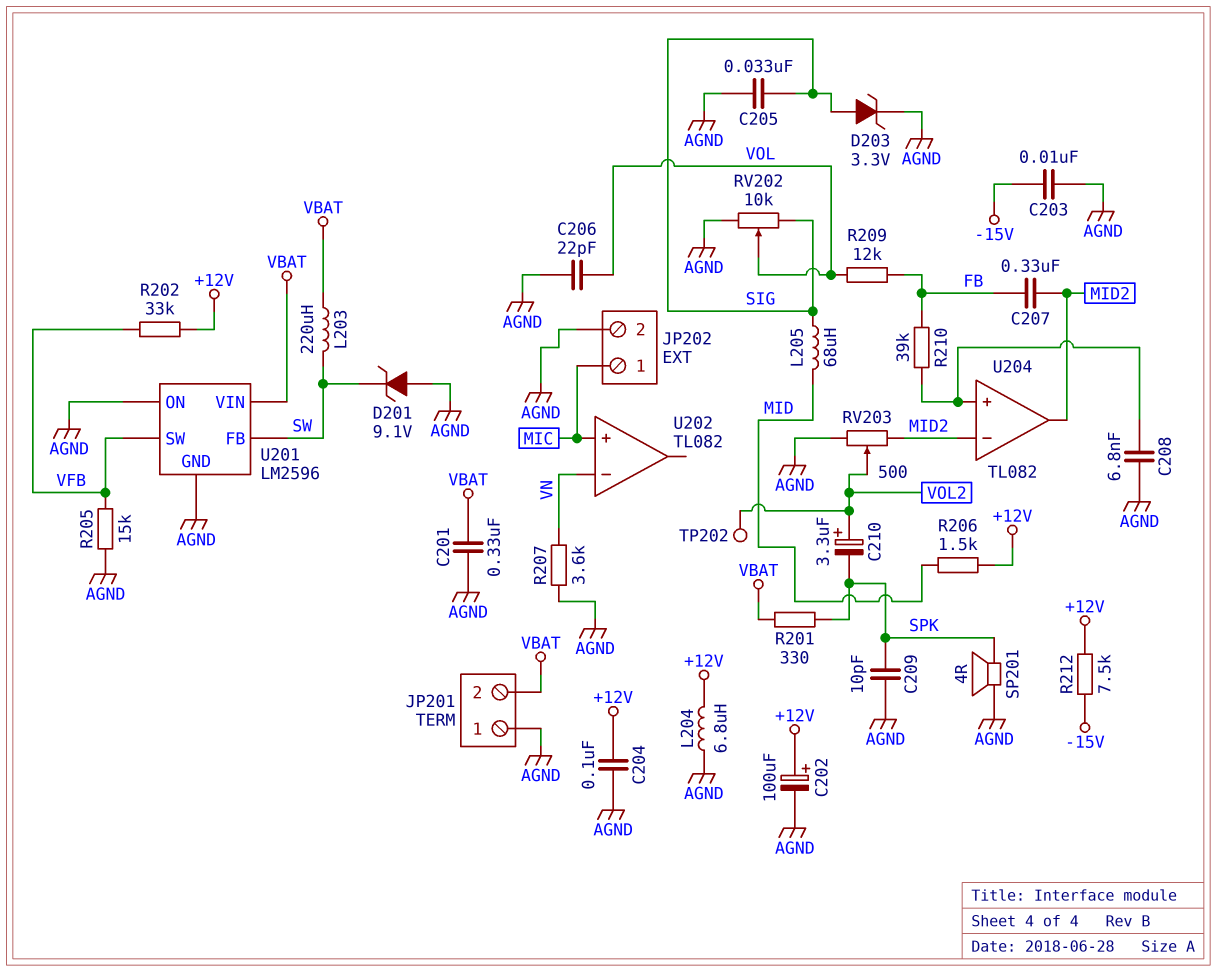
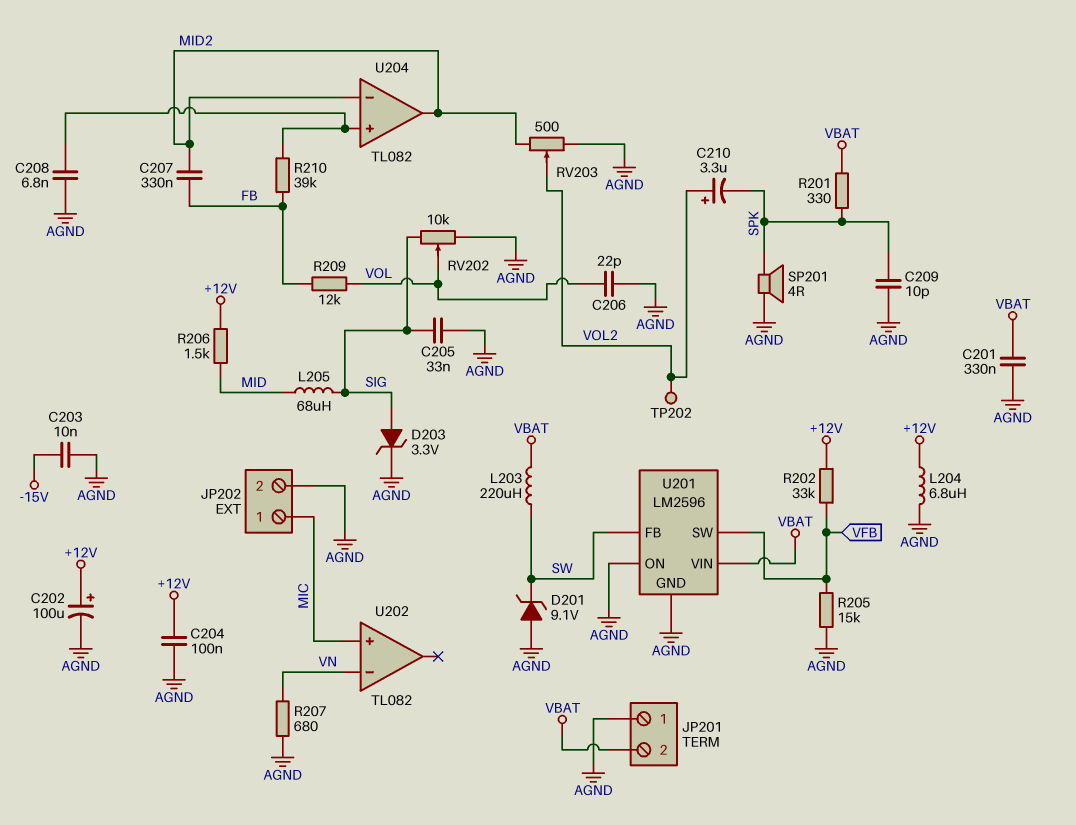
R207: 3.6k (AGND, VN) -> 680 (AGND, VN)
R212: 7.5k (+12V, -15V) -> none

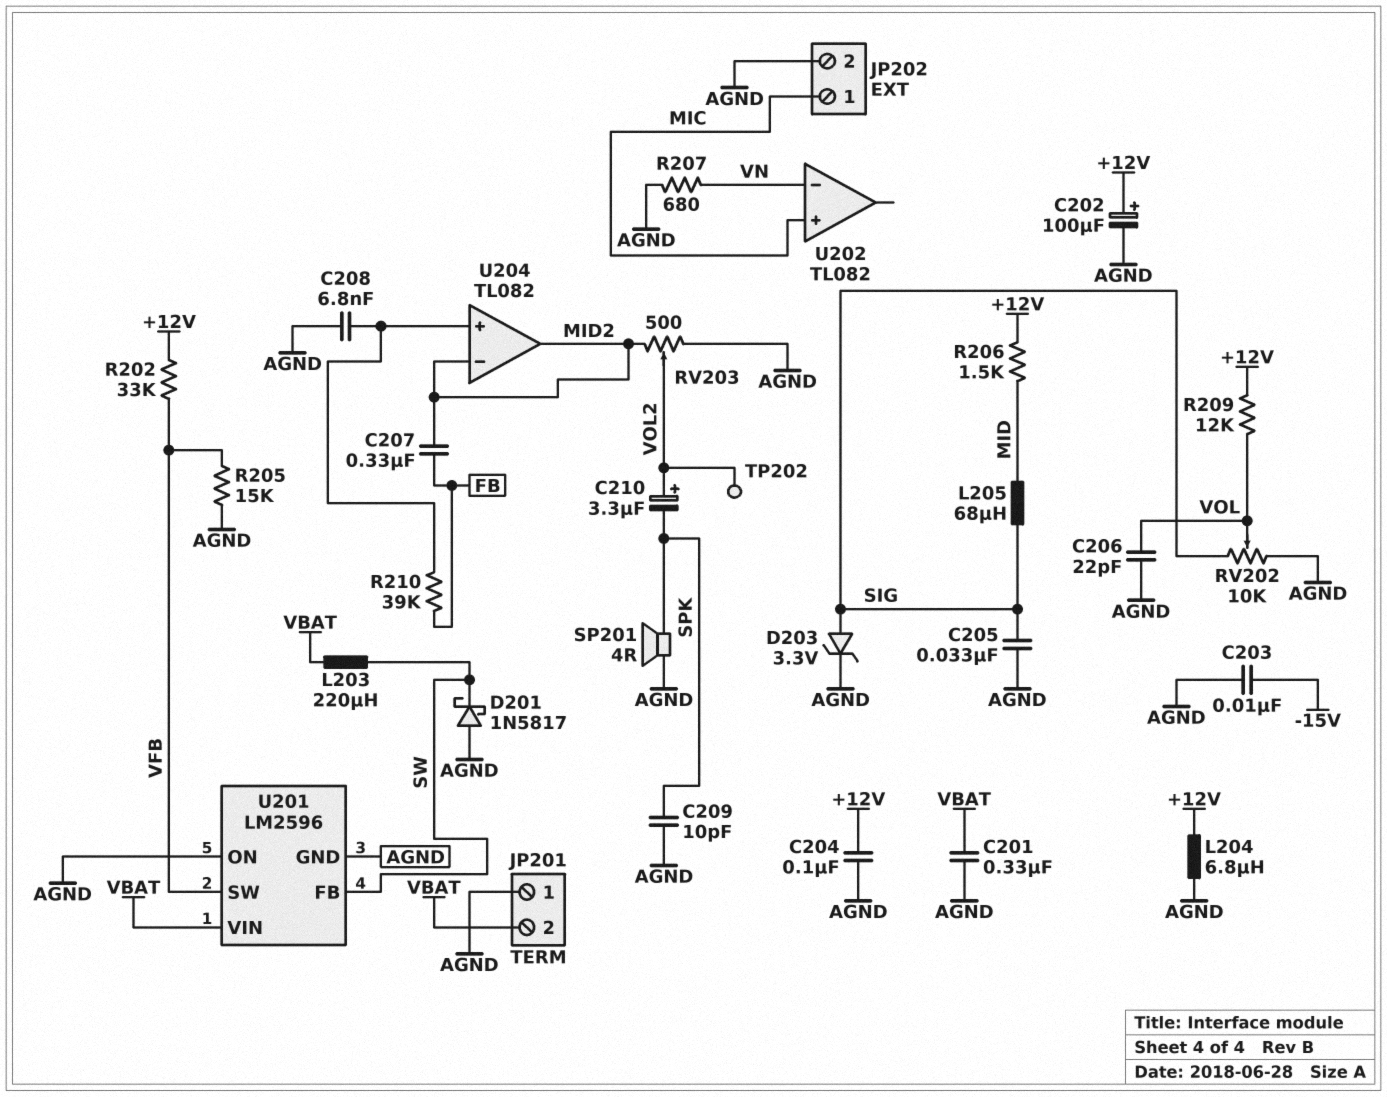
D201: zener 9.1V (A AGND, K SW) -> schottky 1N5817 (A AGND, K SW)
R201: 330 (SPK, VBAT) -> none
R209: 12k (FB, VOL) -> 12k (+12V, VOL)

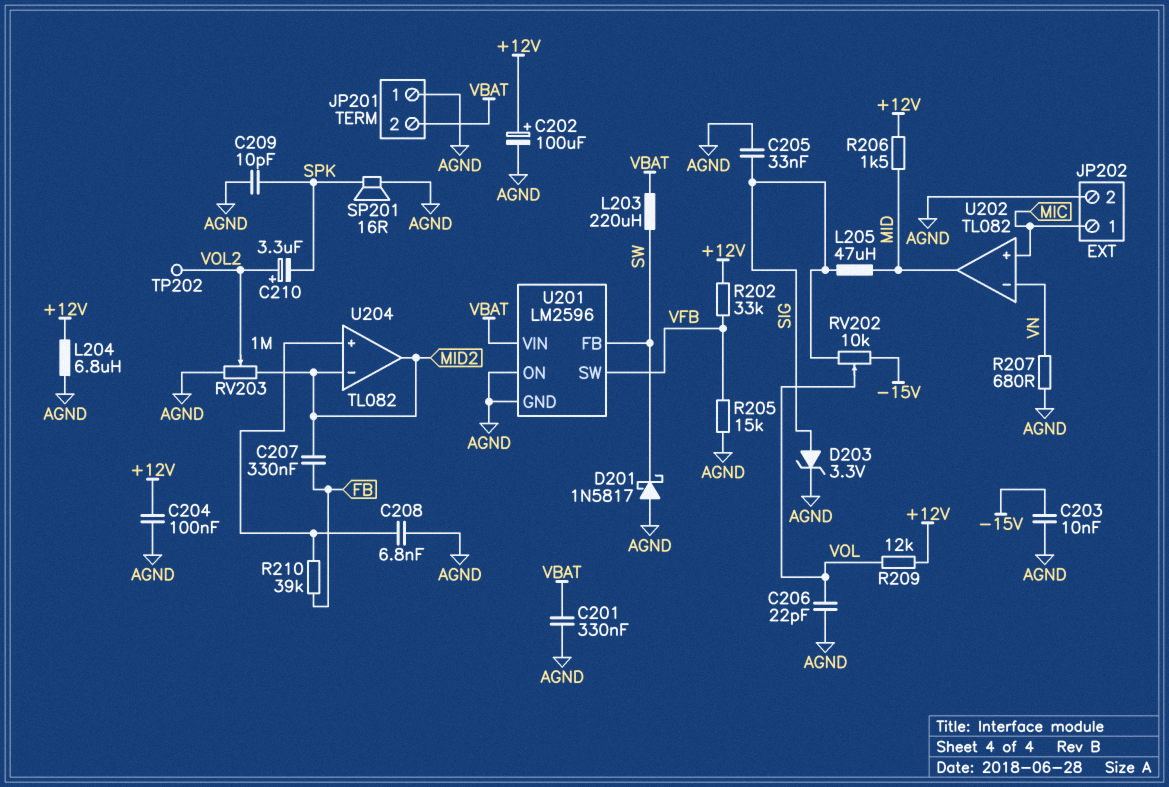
L205: 68uH (MID, SIG) -> 47uH (MID, SIG)
RV202: 10k (AGND, SIG, wiper VOL) -> 10k (-15V, SIG, wiper VOL)
RV203: 500 (AGND, MID2, wiper VOL2) -> 1M (AGND, MID2, wiper VOL2)
SP201: speaker 4R (AGND, SPK) -> speaker 16R (AGND, SPK)
U202 pin out: none -> MID

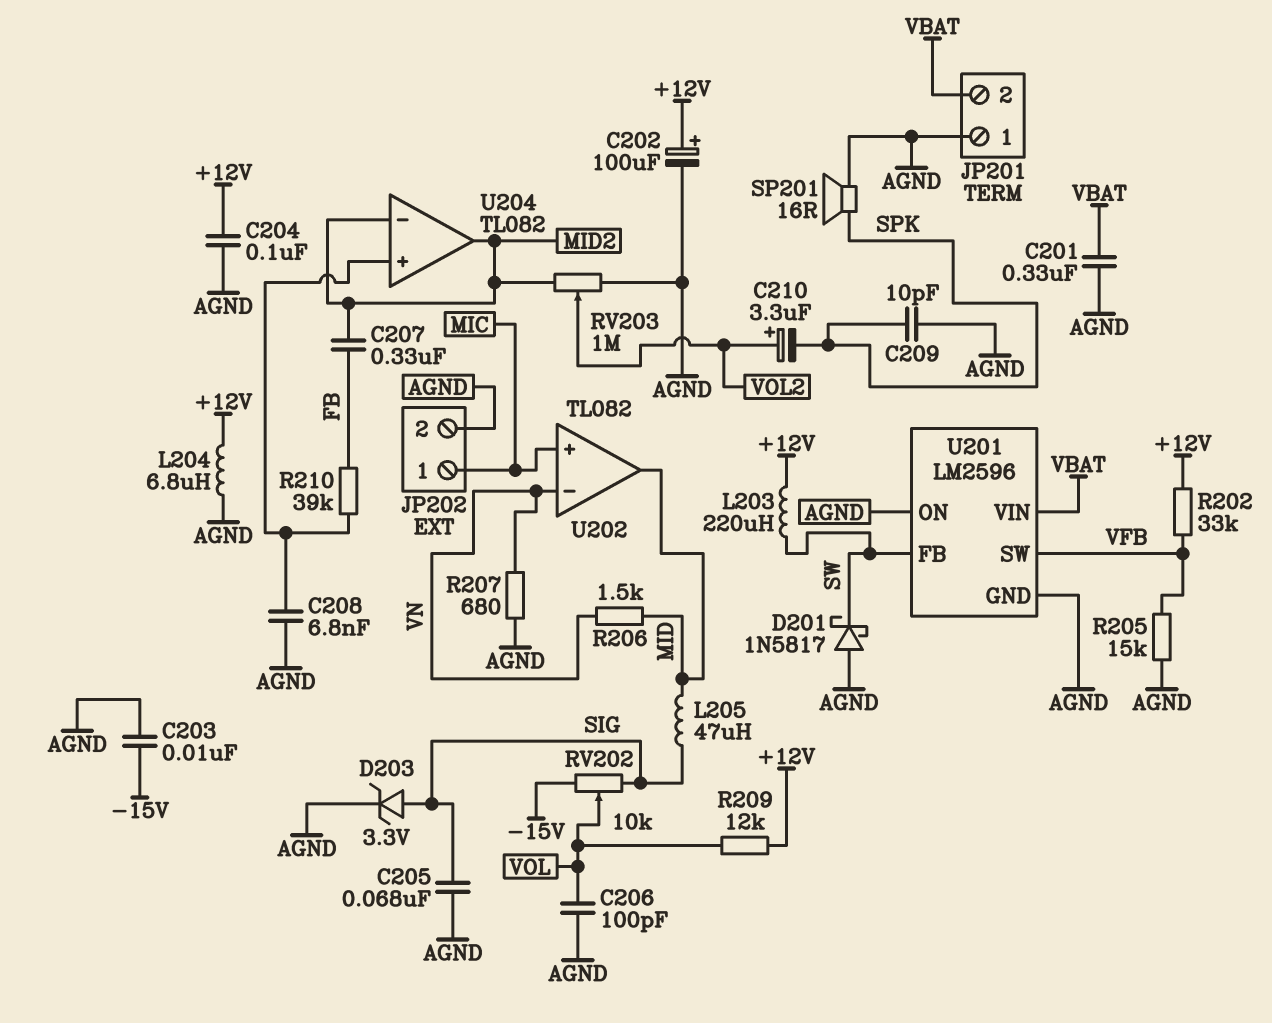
C205: 33nF (AGND, SIG) -> 68nF (AGND, SIG)
C206: 22pF (AGND, VOL) -> 100pF (AGND, VOL)
L203: 220uH (SW, VBAT) -> 220uH (+12V, SW)
R206: 1.5k (+12V, MID) -> 1.5k (MID, VN)
TP202: test point (VOL2) -> none

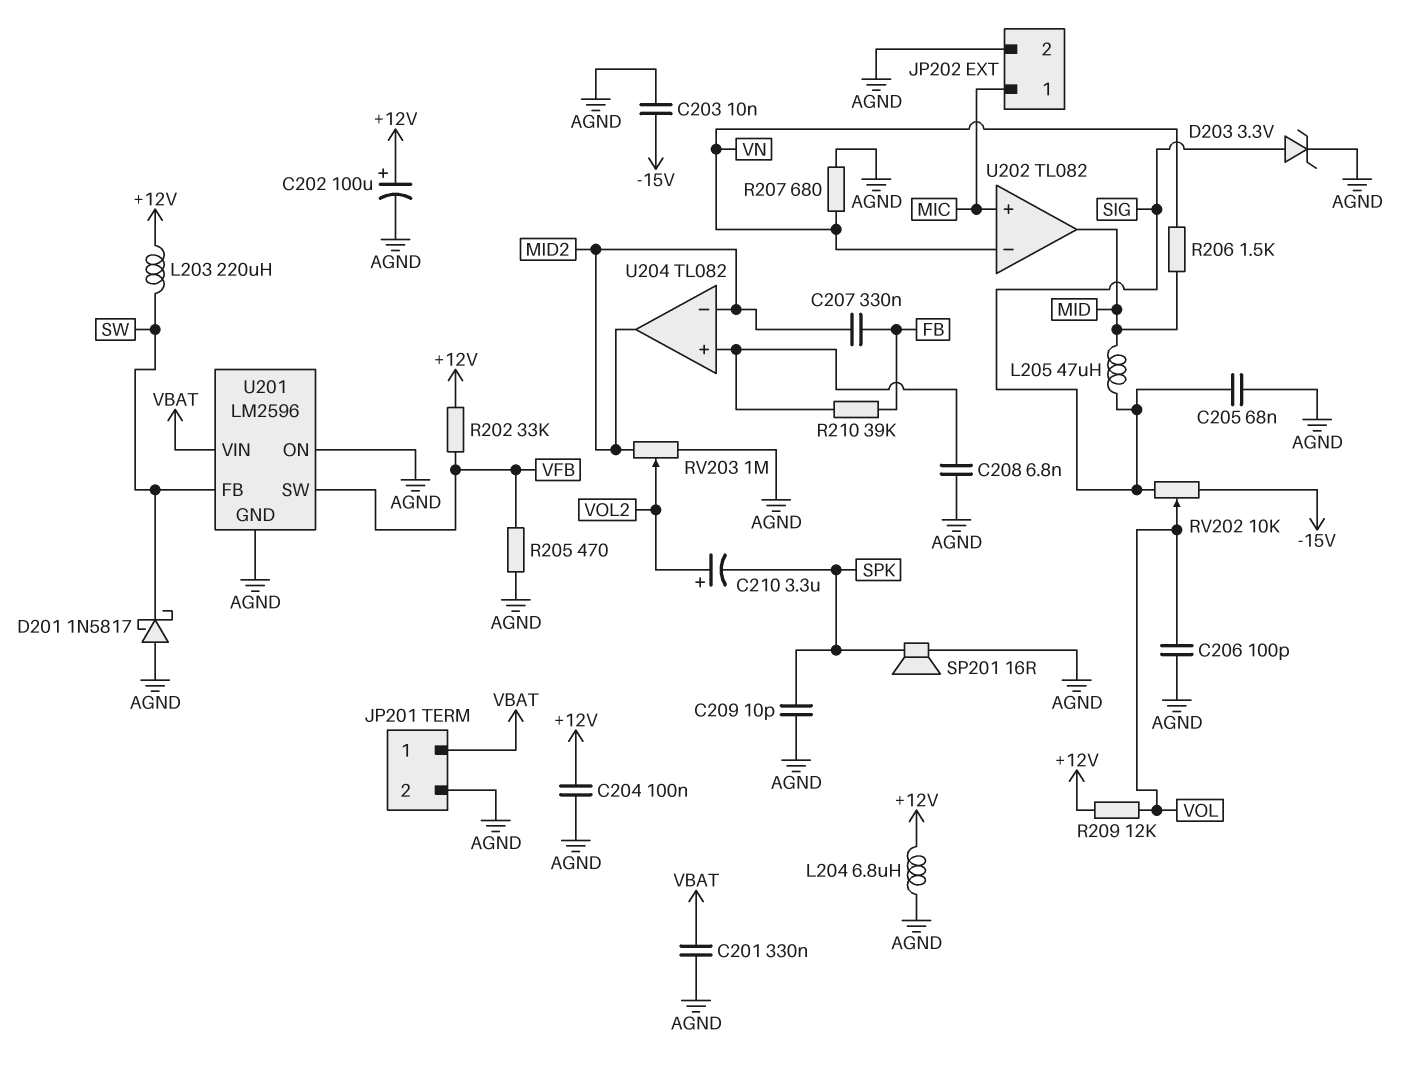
JP201 pin 1: AGND -> VBAT
JP201 pin 2: VBAT -> AGND
R205: 15k (AGND, VFB) -> 470 (AGND, VFB)

